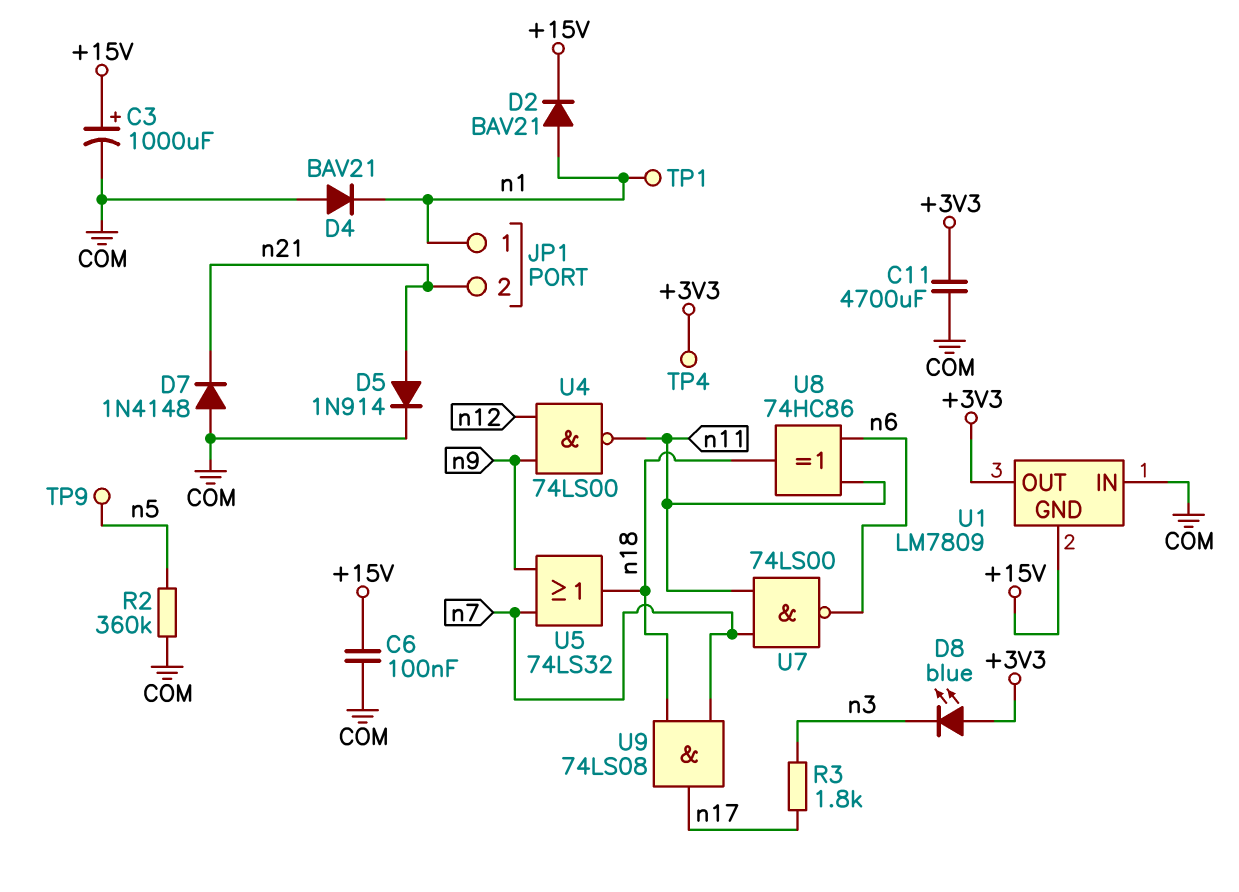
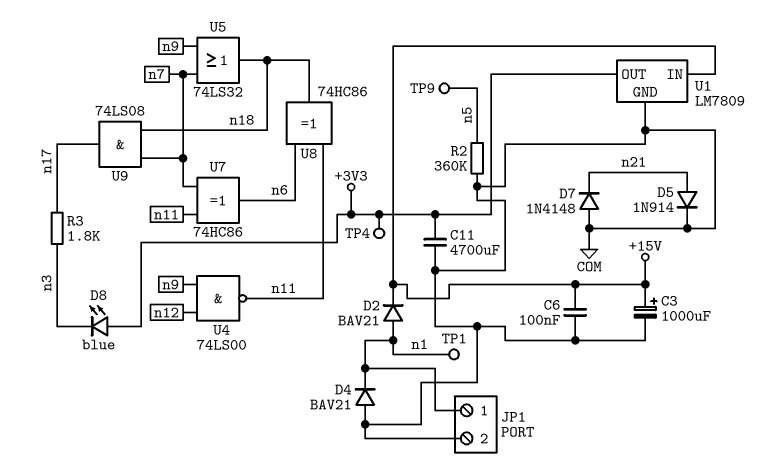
JP1 pin 2: n21 -> COM
U1 pin GND: +15V -> COM
U1 pin IN: COM -> +15V
U7: NAND 74LS00 (in n7, in n11, out n6) -> XOR 74HC86 (in n7, in n11, out n6)

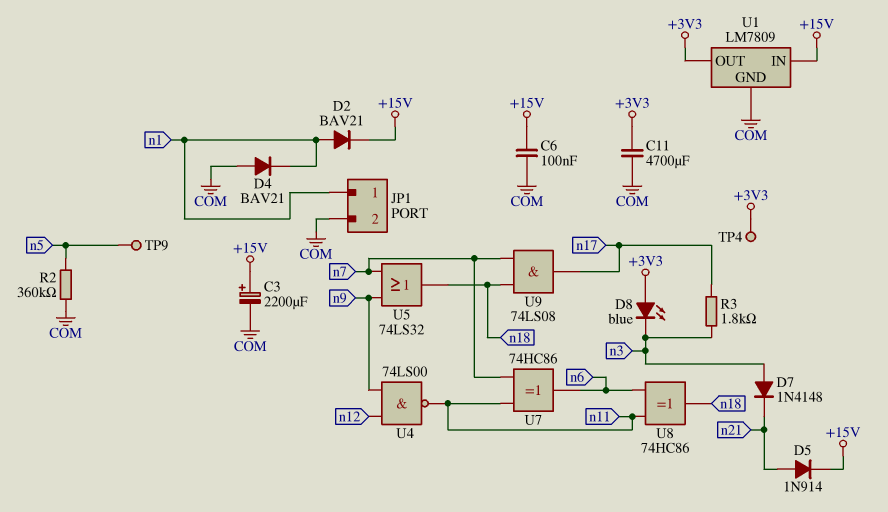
C3: 1000uF (plus +15V, minus COM) -> 2200uF (plus +15V, minus COM)
D5: diode 1N914 (A n21, K COM) -> diode 1N914 (A n21, K +15V)
D7: diode 1N4148 (A COM, K n21) -> diode 1N4148 (A n3, K n21)
TP1: test point (n1) -> none

